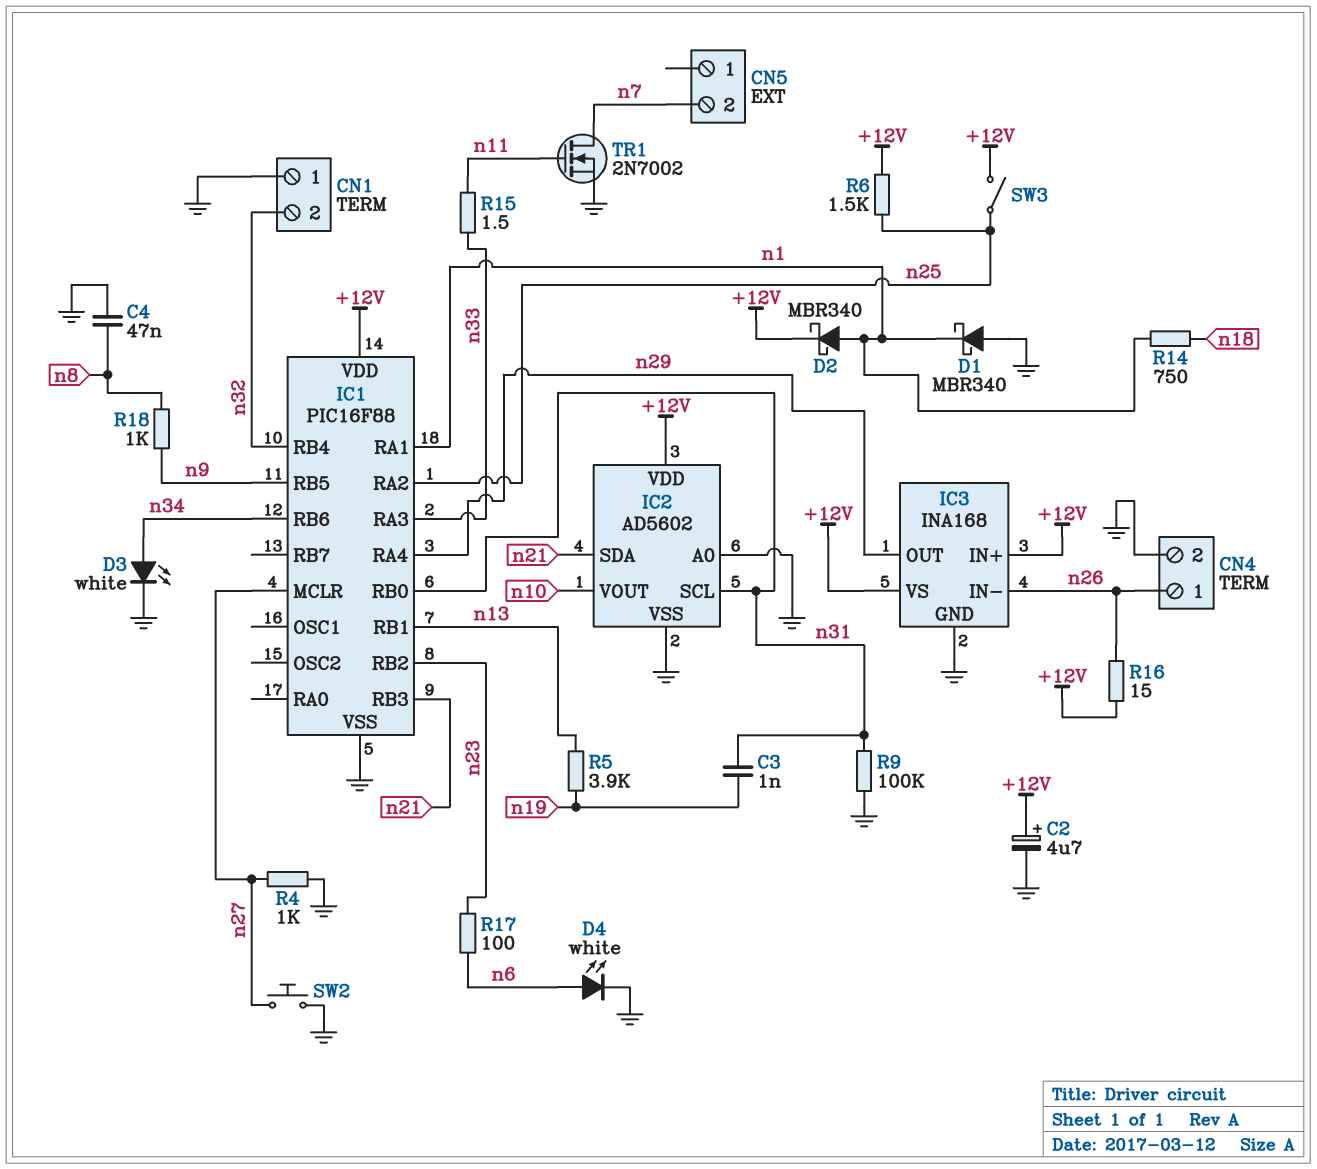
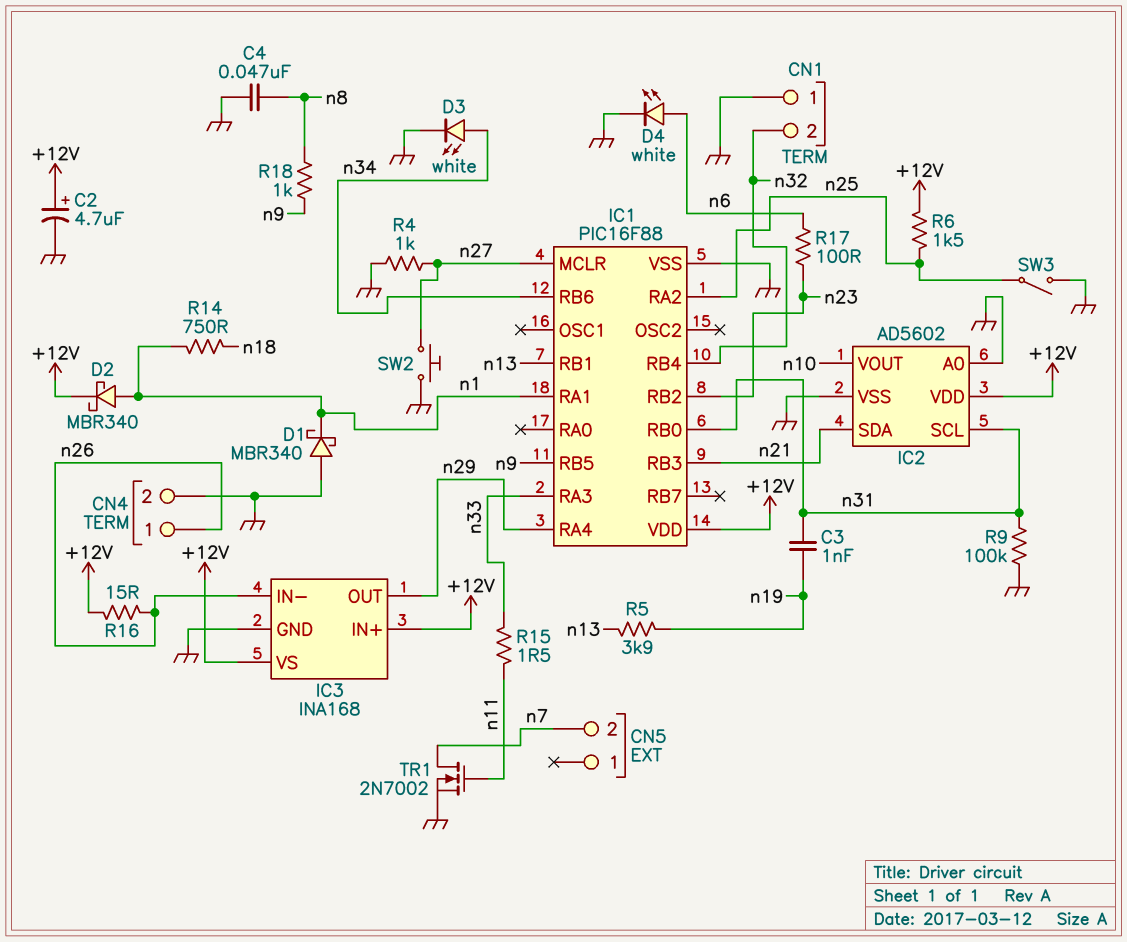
SW3: switch (+12V, n25) -> switch (GND, n25)

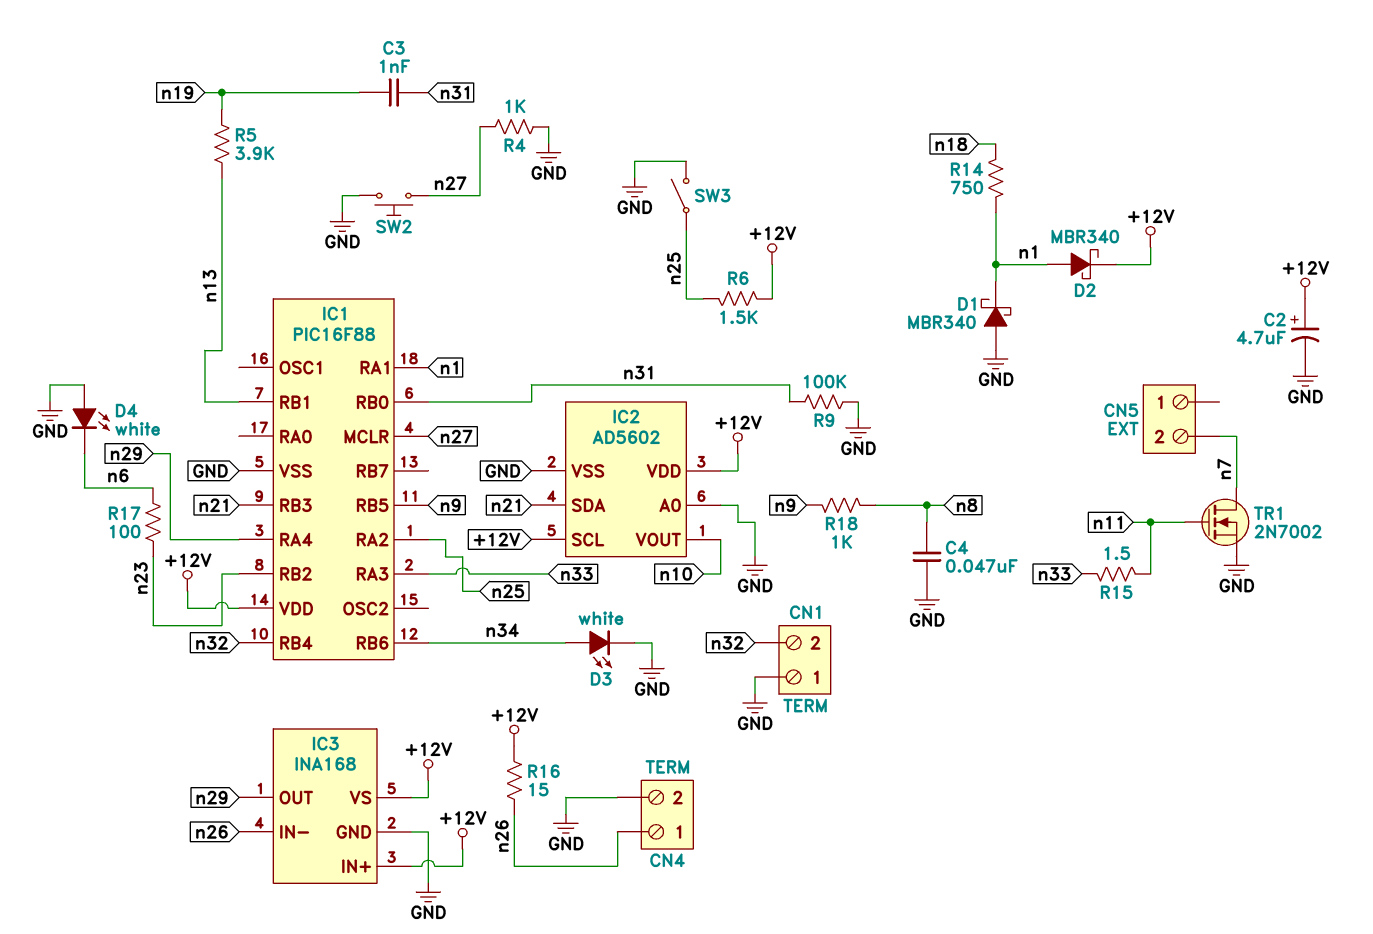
D4: LED white (A n6, K GND) -> LED white (A GND, K n6)
IC2 pin SCL: n31 -> +12V

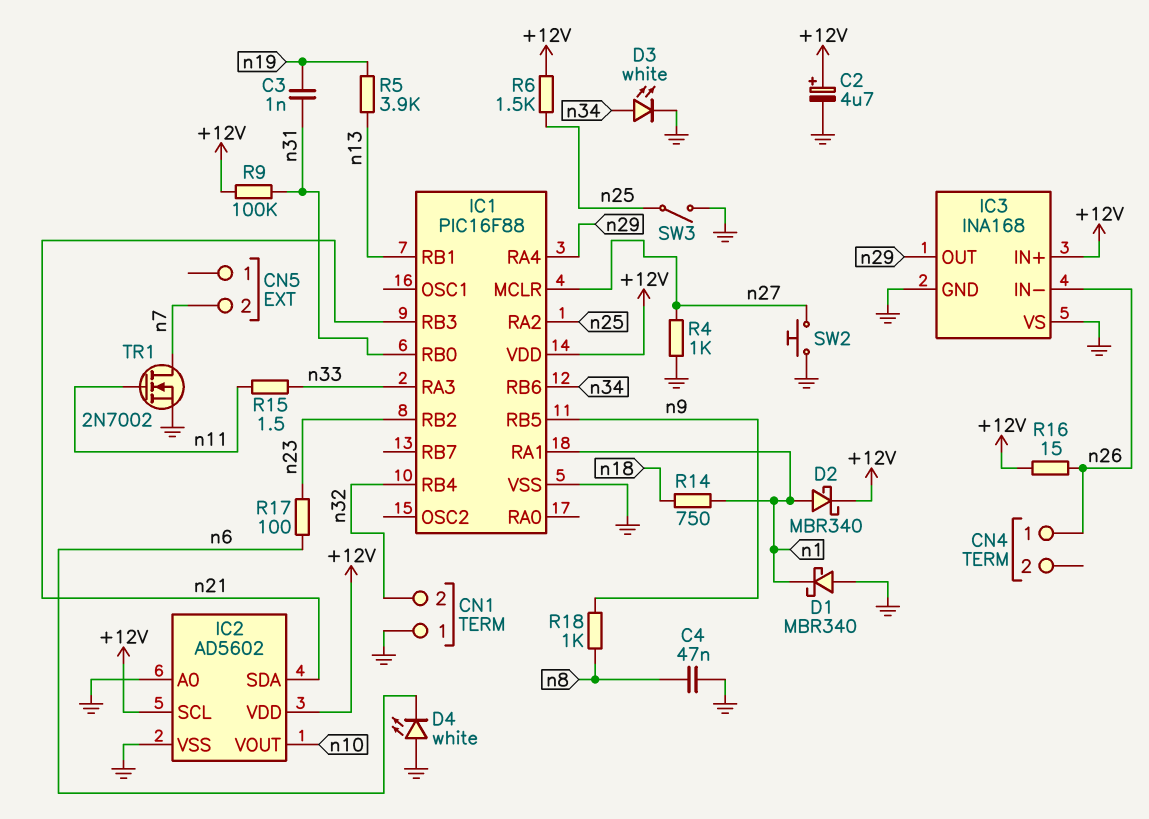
CN4 pin 2: GND -> none
IC3 pin VS: +12V -> GND
R9: 100k (GND, n31) -> 100k (+12V, n31)

